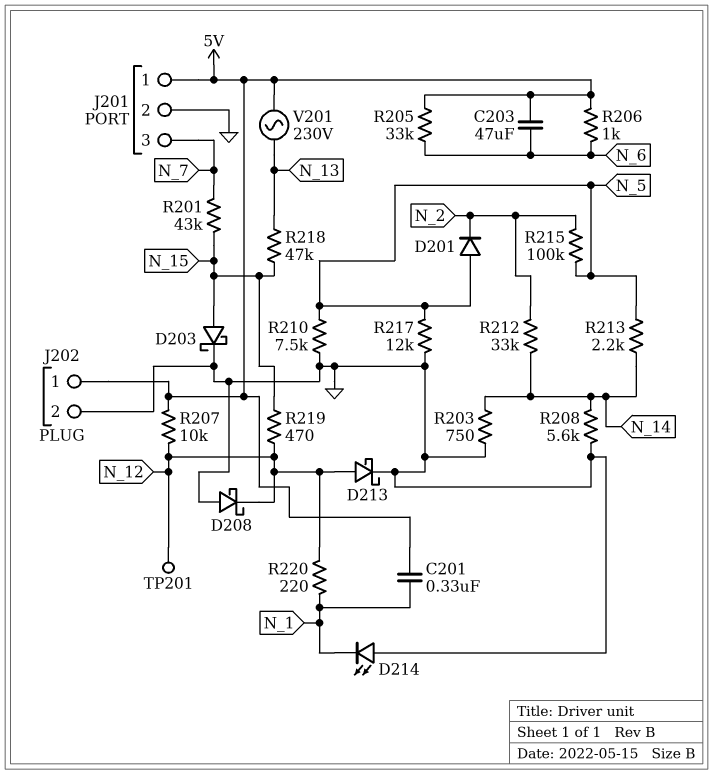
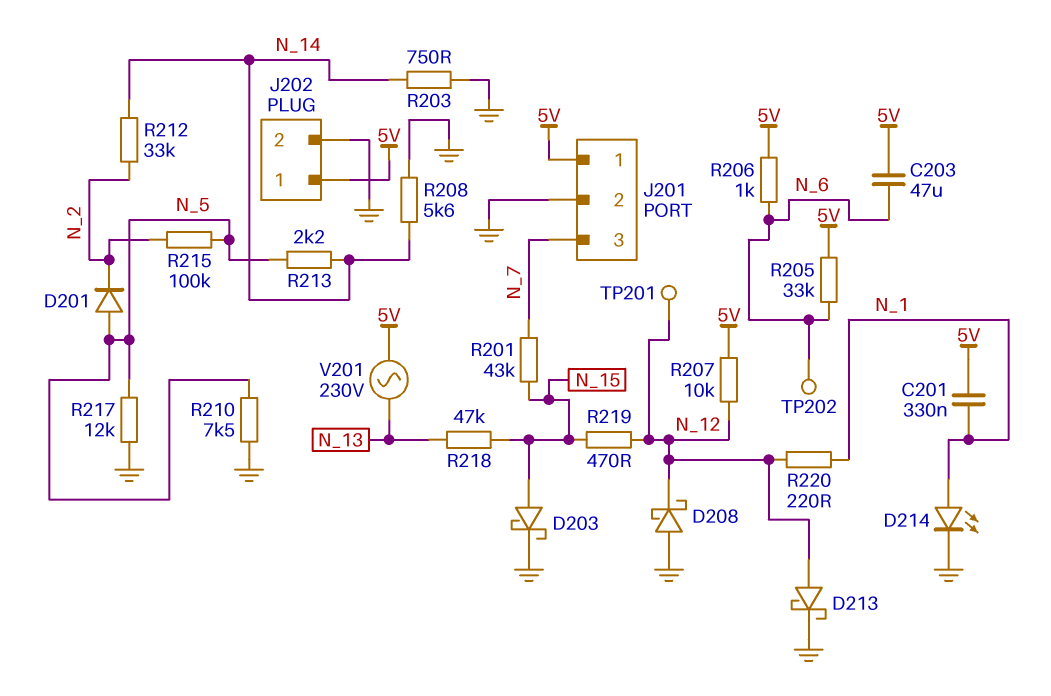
D214: LED (A GND, K N_1) -> LED (A N_1, K GND)
TP202: none -> test point (N_6)

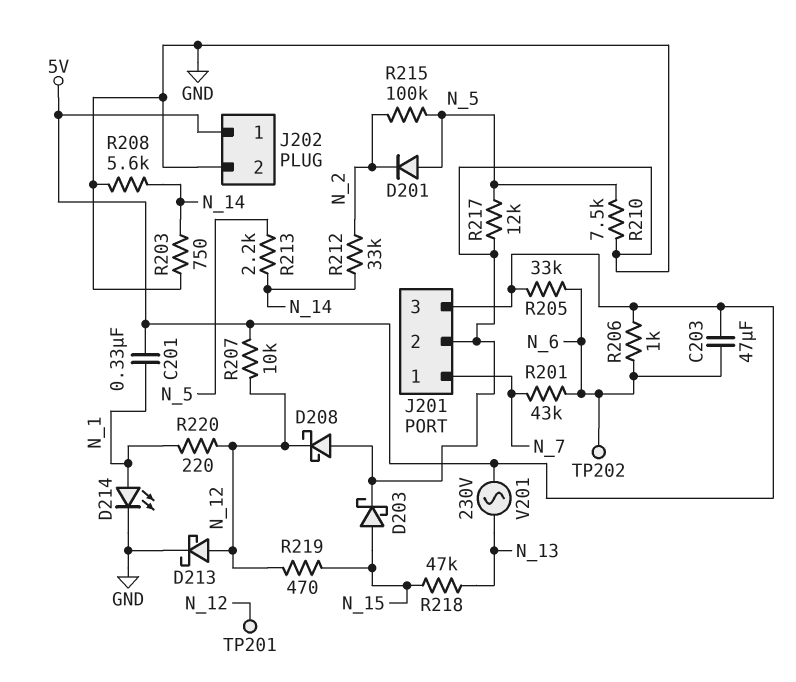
J201 pin 1: 5V -> N_7
J201 pin 3: N_7 -> 5V
R201: 43k (N_7, N_15) -> 43k (N_6, N_7)

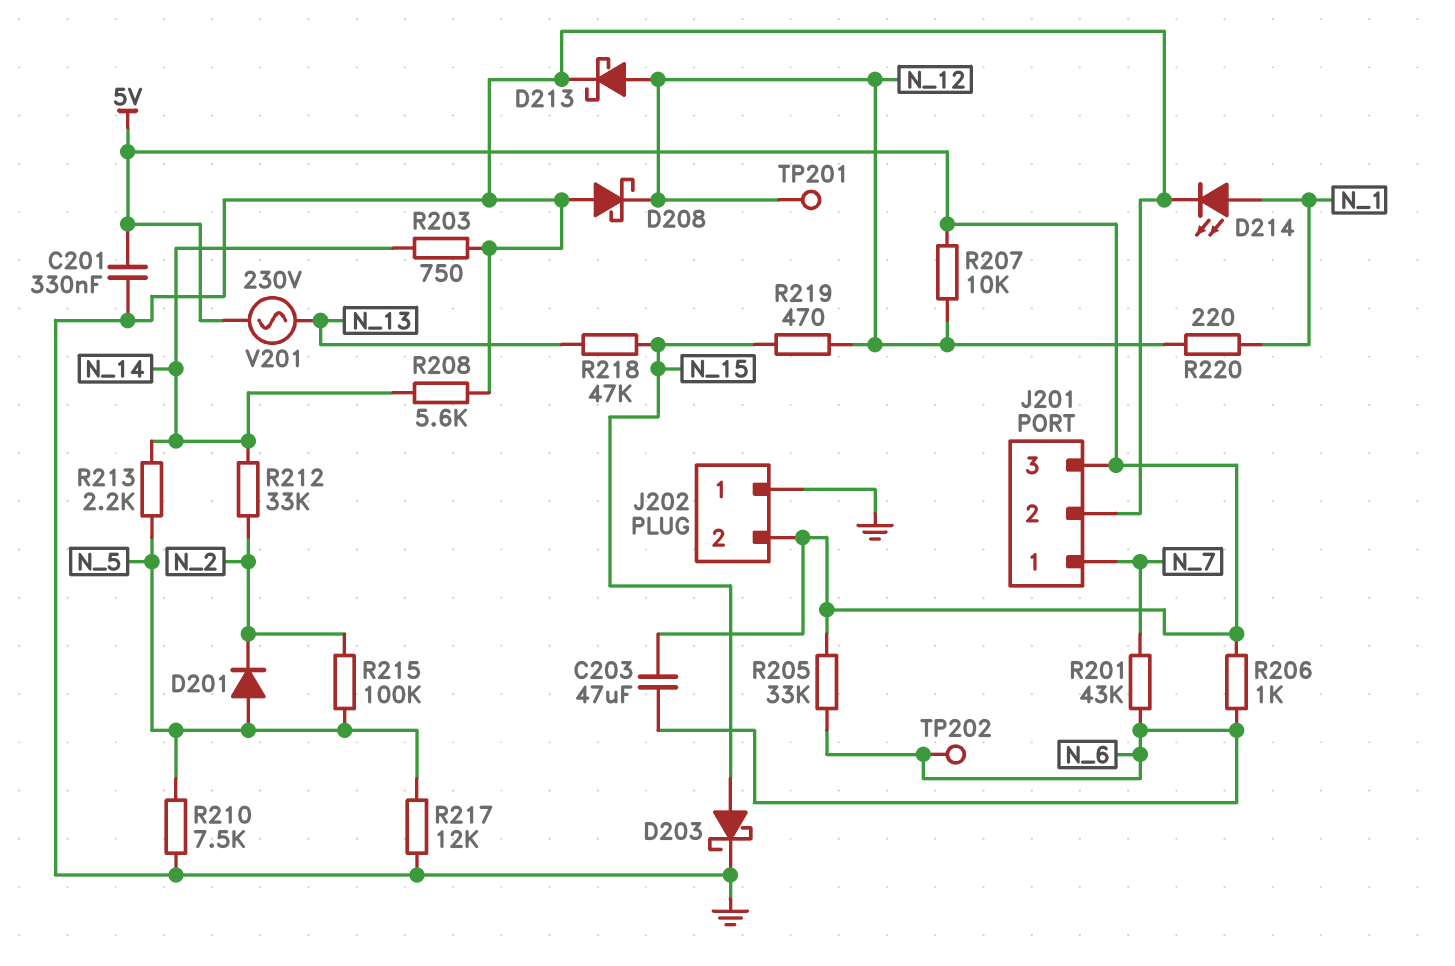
C201: 330nF (5V, N_1) -> 330nF (5V, GND)
J202 pin 1: 5V -> GND
J202 pin 2: GND -> 5V

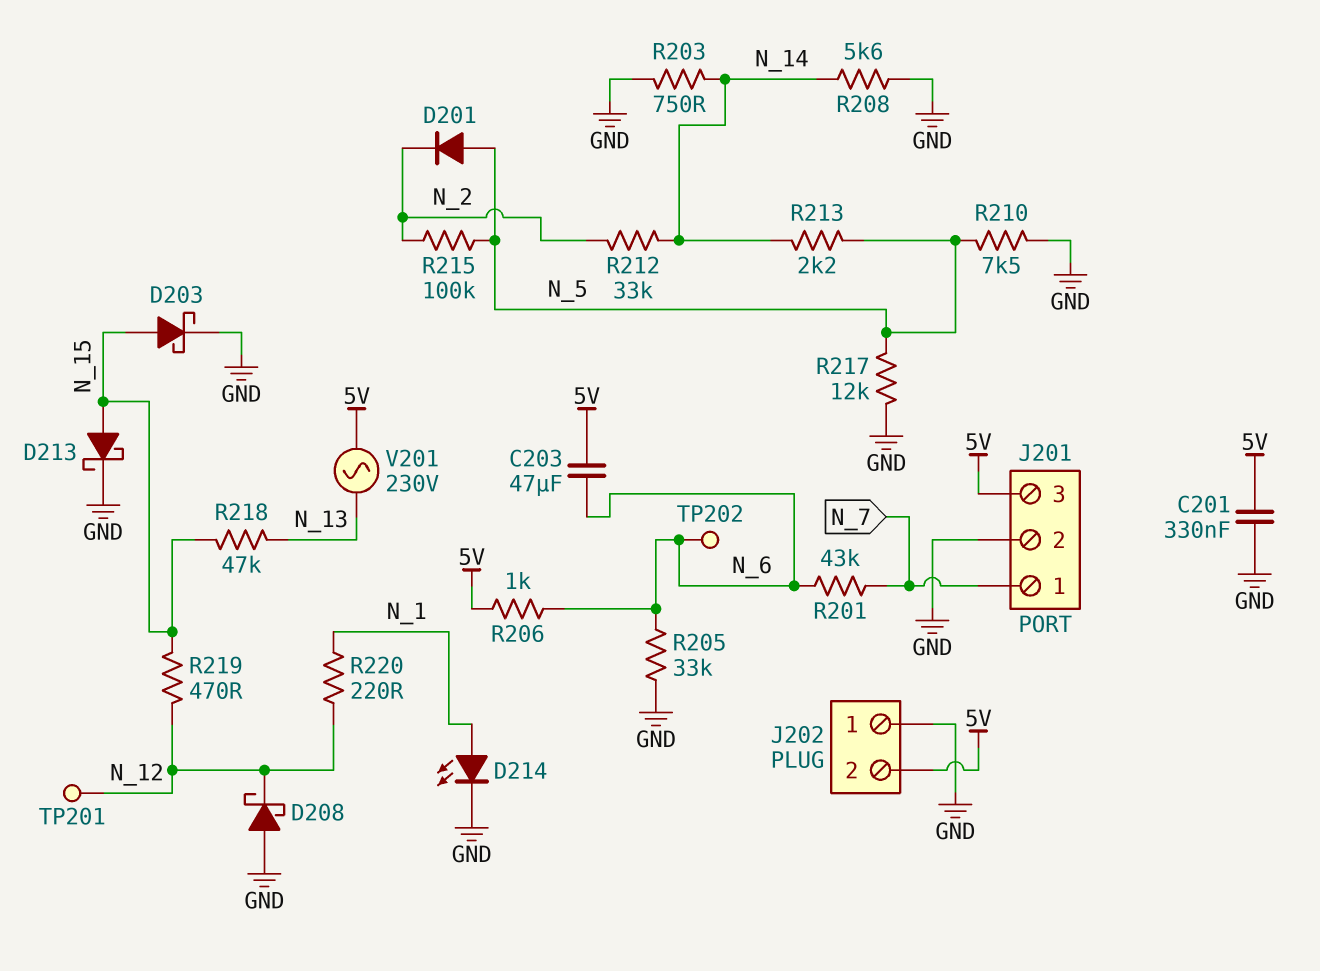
D213: schottky (A N_12, K GND) -> schottky (A N_15, K GND)
R205: 33k (5V, N_6) -> 33k (GND, N_6)
R207: 10k (5V, N_12) -> none

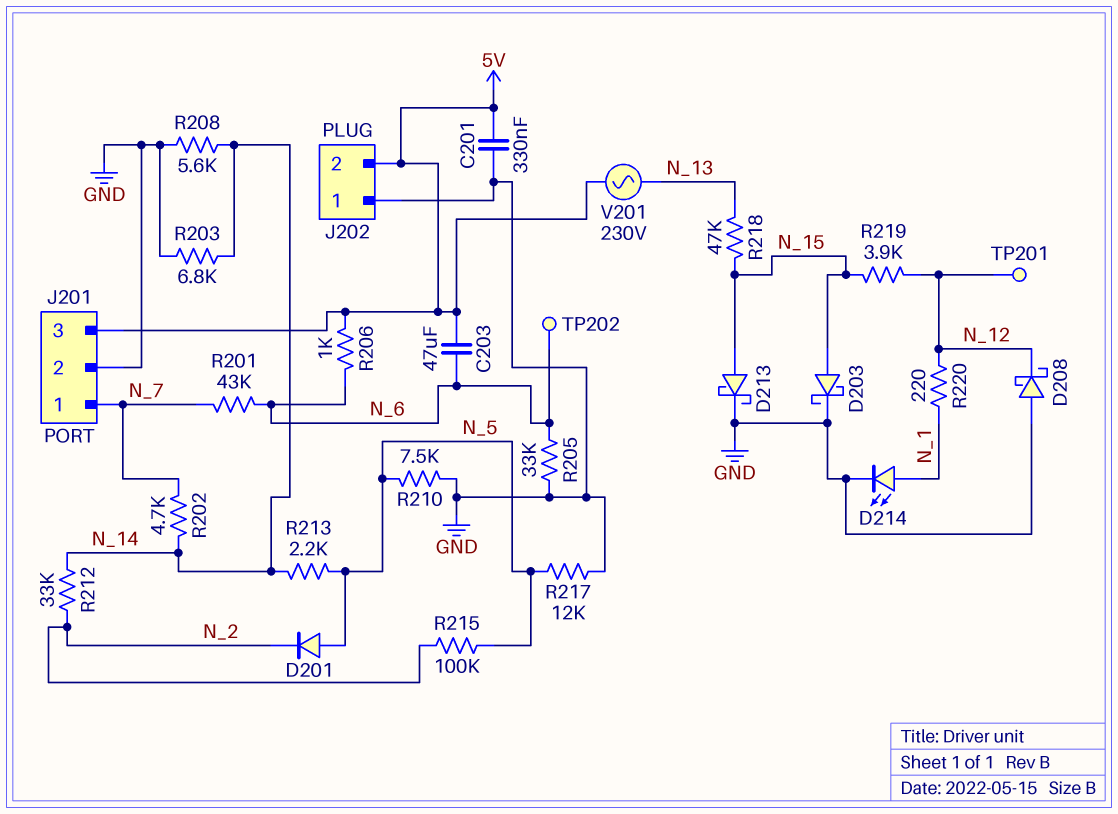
R202: none -> 4.7k (N_7, N_14)
R203: 750 (GND, N_14) -> 6.8k (GND, N_14)
R219: 470 (N_12, N_15) -> 3.9k (N_12, N_15)

